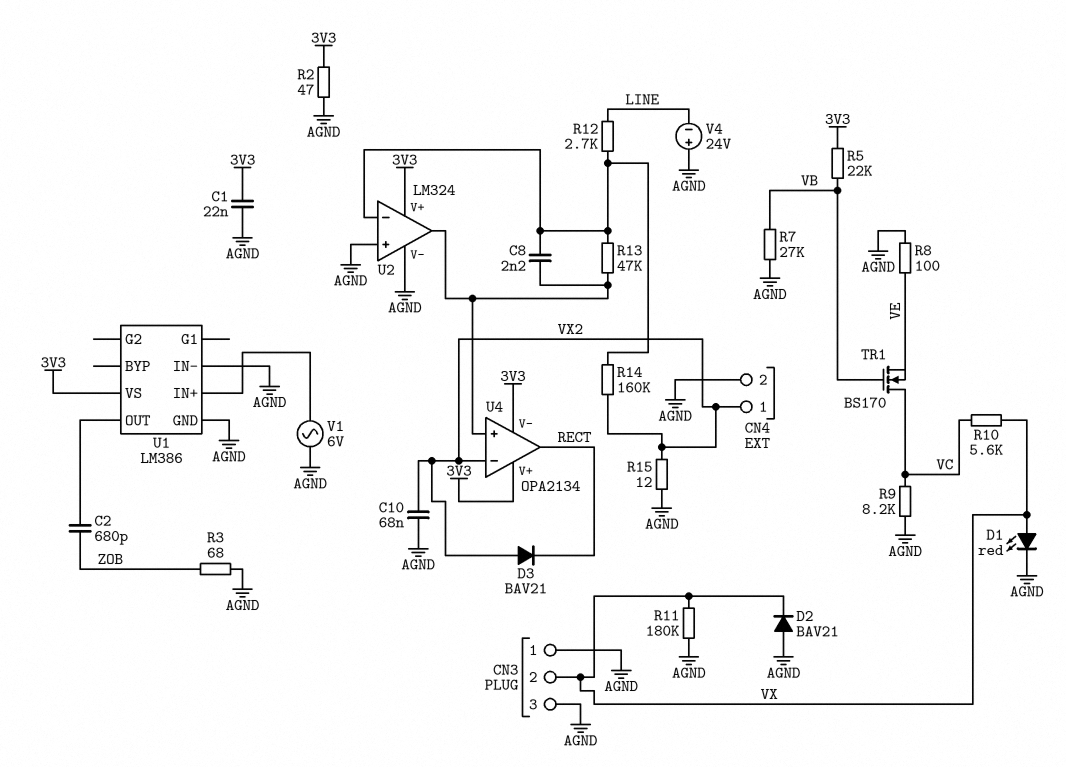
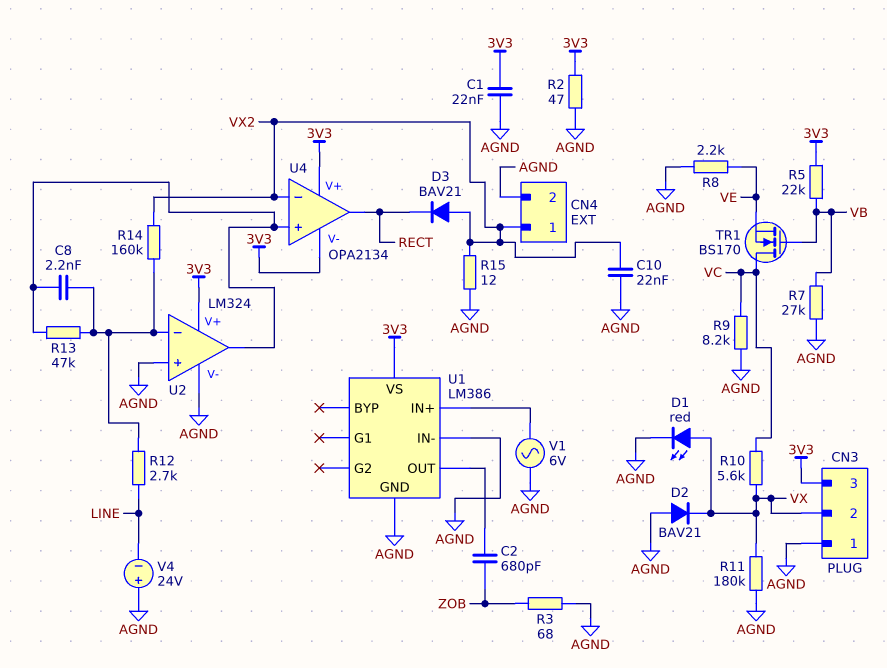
C10: 68nF (AGND, VX2) -> 22nF (AGND, VX2)
CN3 pin 3: AGND -> 3V3
R8: 100 (AGND, VE) -> 2.2k (AGND, VE)

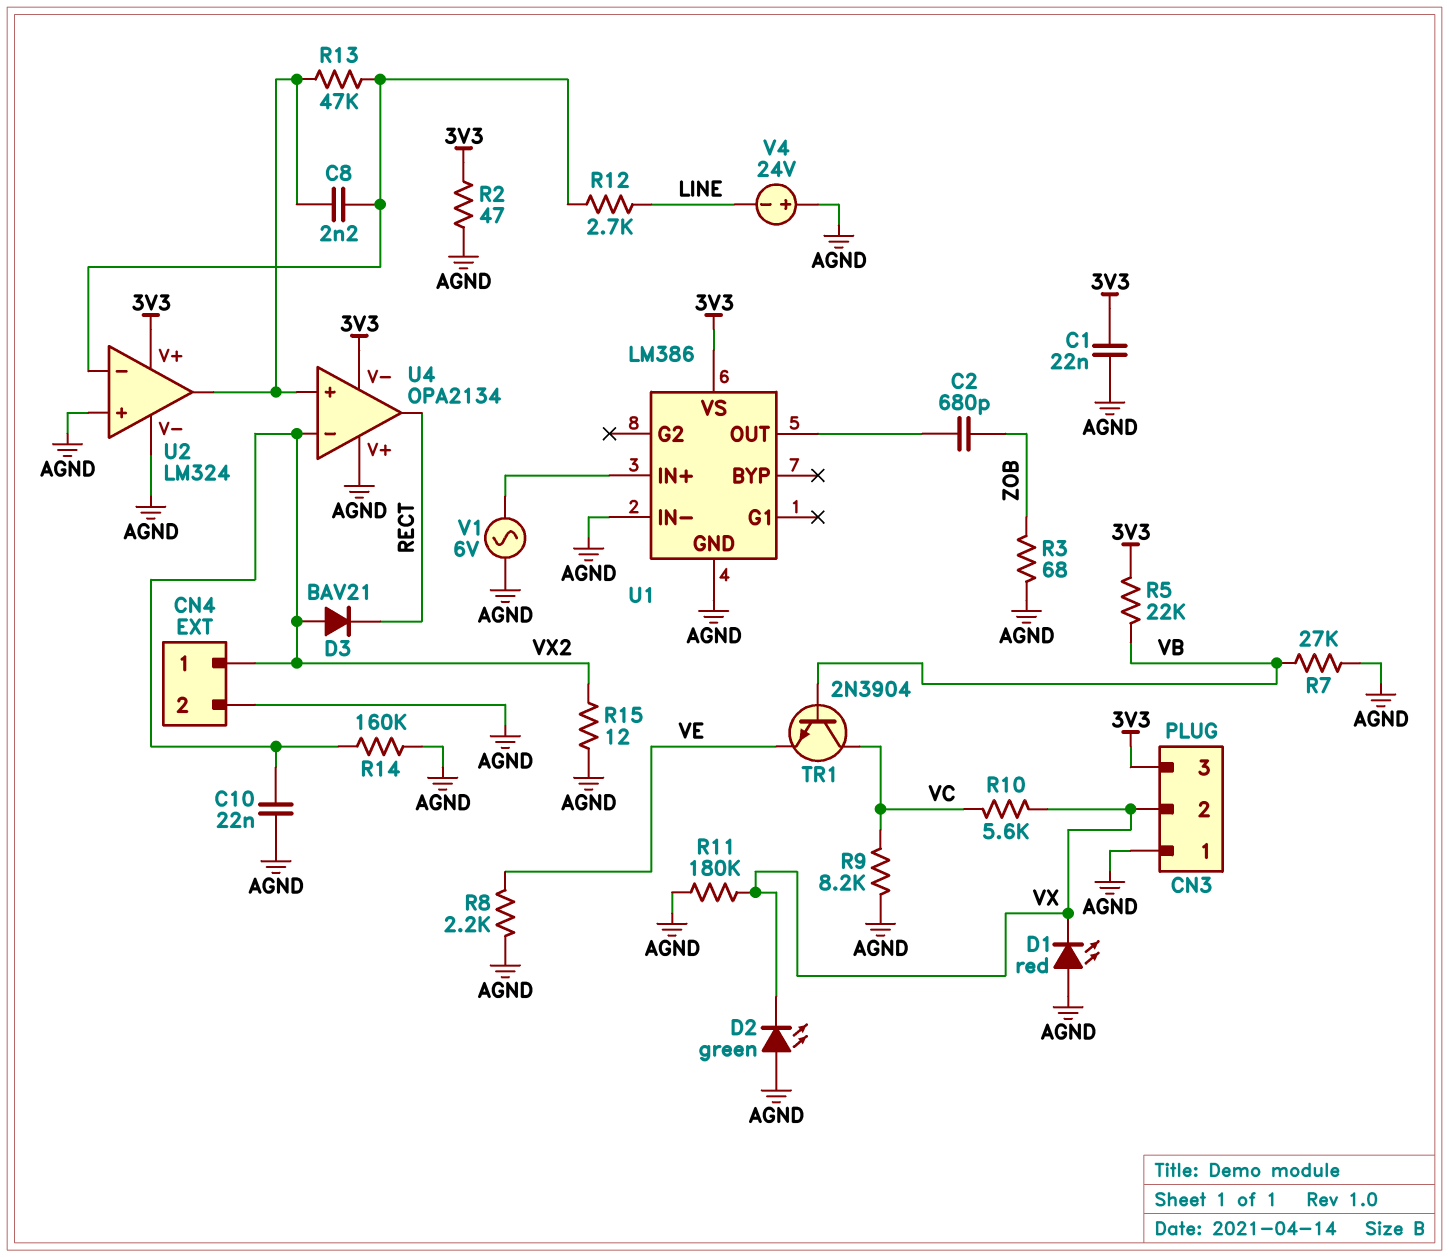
D1: LED red (A VX, K AGND) -> LED red (A AGND, K VX)
D2: diode BAV21 (A AGND, K VX) -> LED green (A AGND, K VX)
R14: 160k (U2/in-, VX2) -> 160k (AGND, VX2)
TR1: NMOS BS170 (G VB, D VC, S VE) -> NPN 2N3904 (B VB, C VC, E VE)
U4 pin V+: 3V3 -> AGND

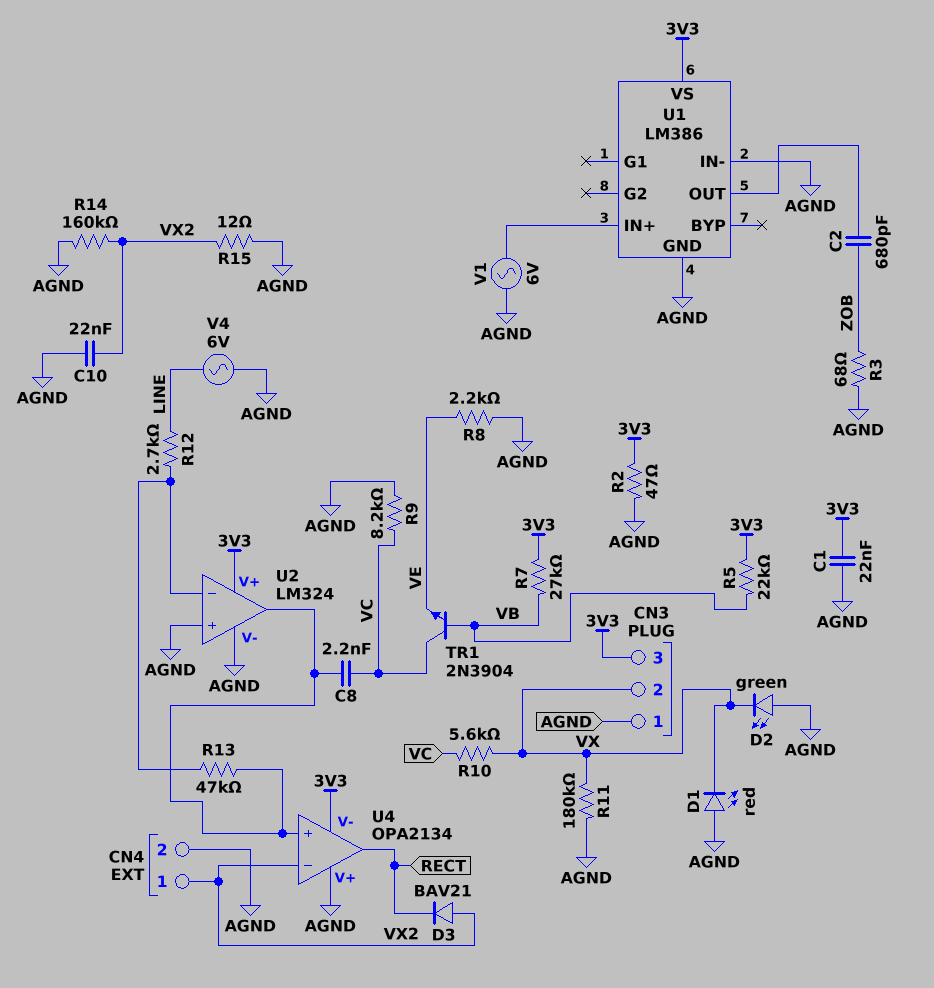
C8: 2.2nF (U2/in-, U2/out) -> 2.2nF (U2/out, VC)
R7: 27k (AGND, VB) -> 27k (3V3, VB)
V4: 24V (plus AGND, minus LINE) -> AC 6V (AGND, LINE)

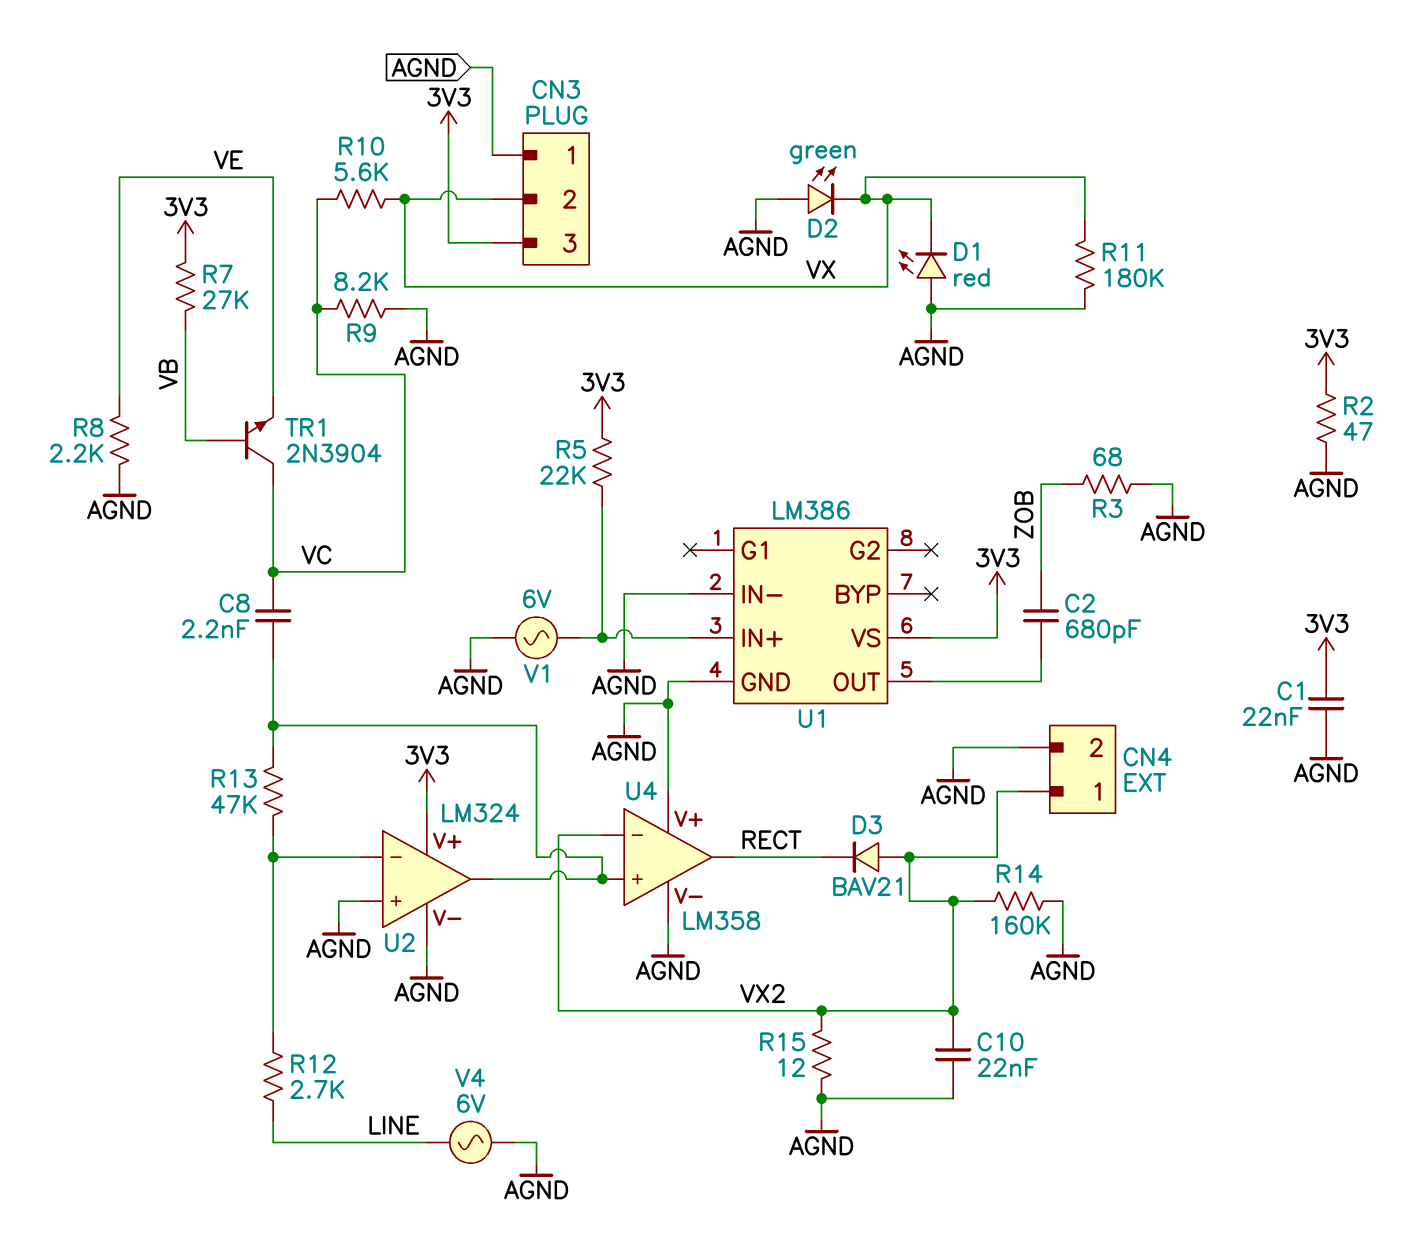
R5: 22k (3V3, VB) -> 22k (3V3, U1/IN+)
U4: OPA2134 -> LM358
U4 pin V-: 3V3 -> AGND

